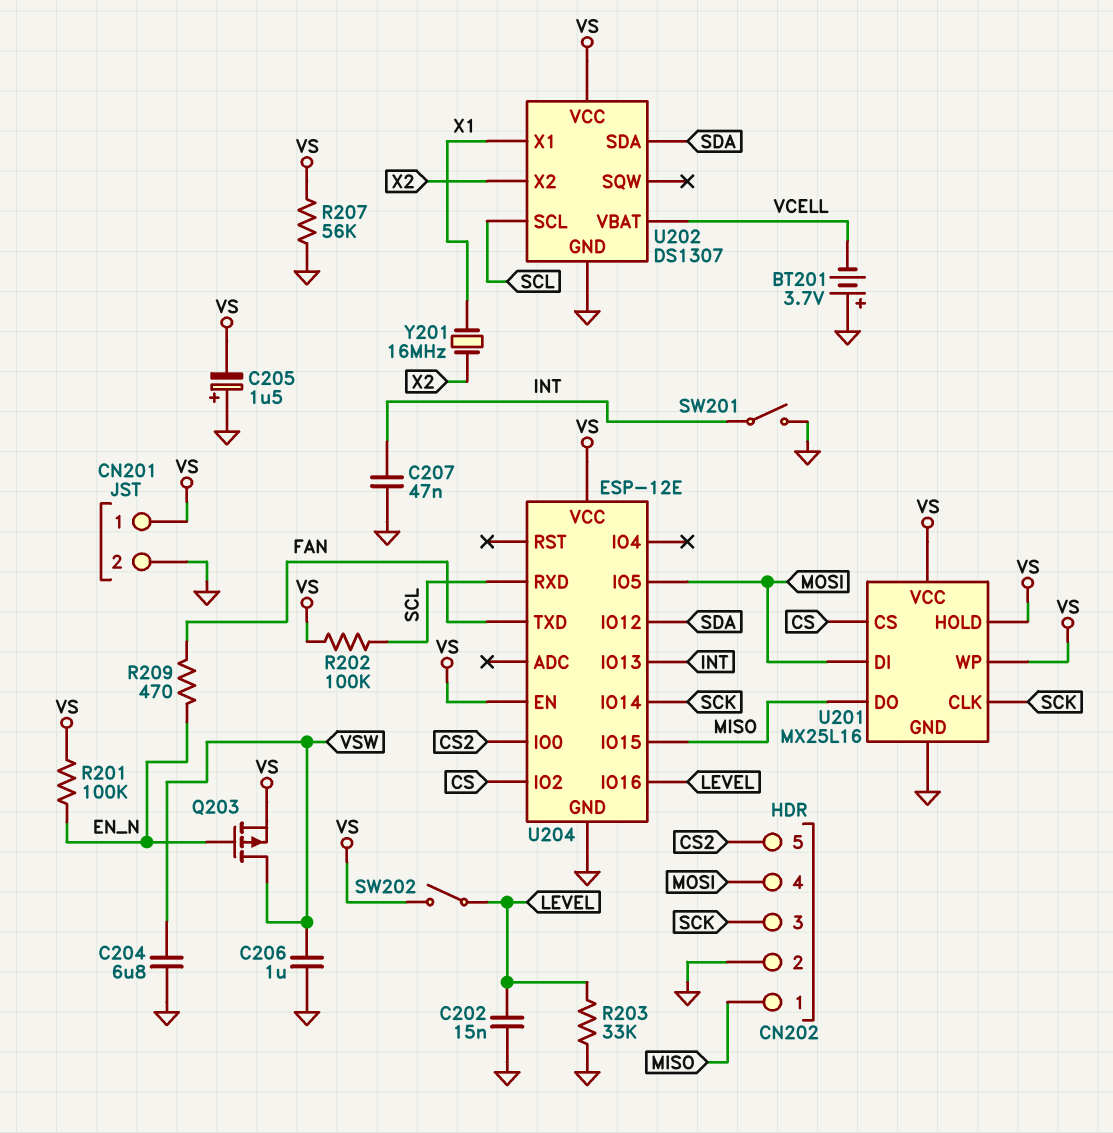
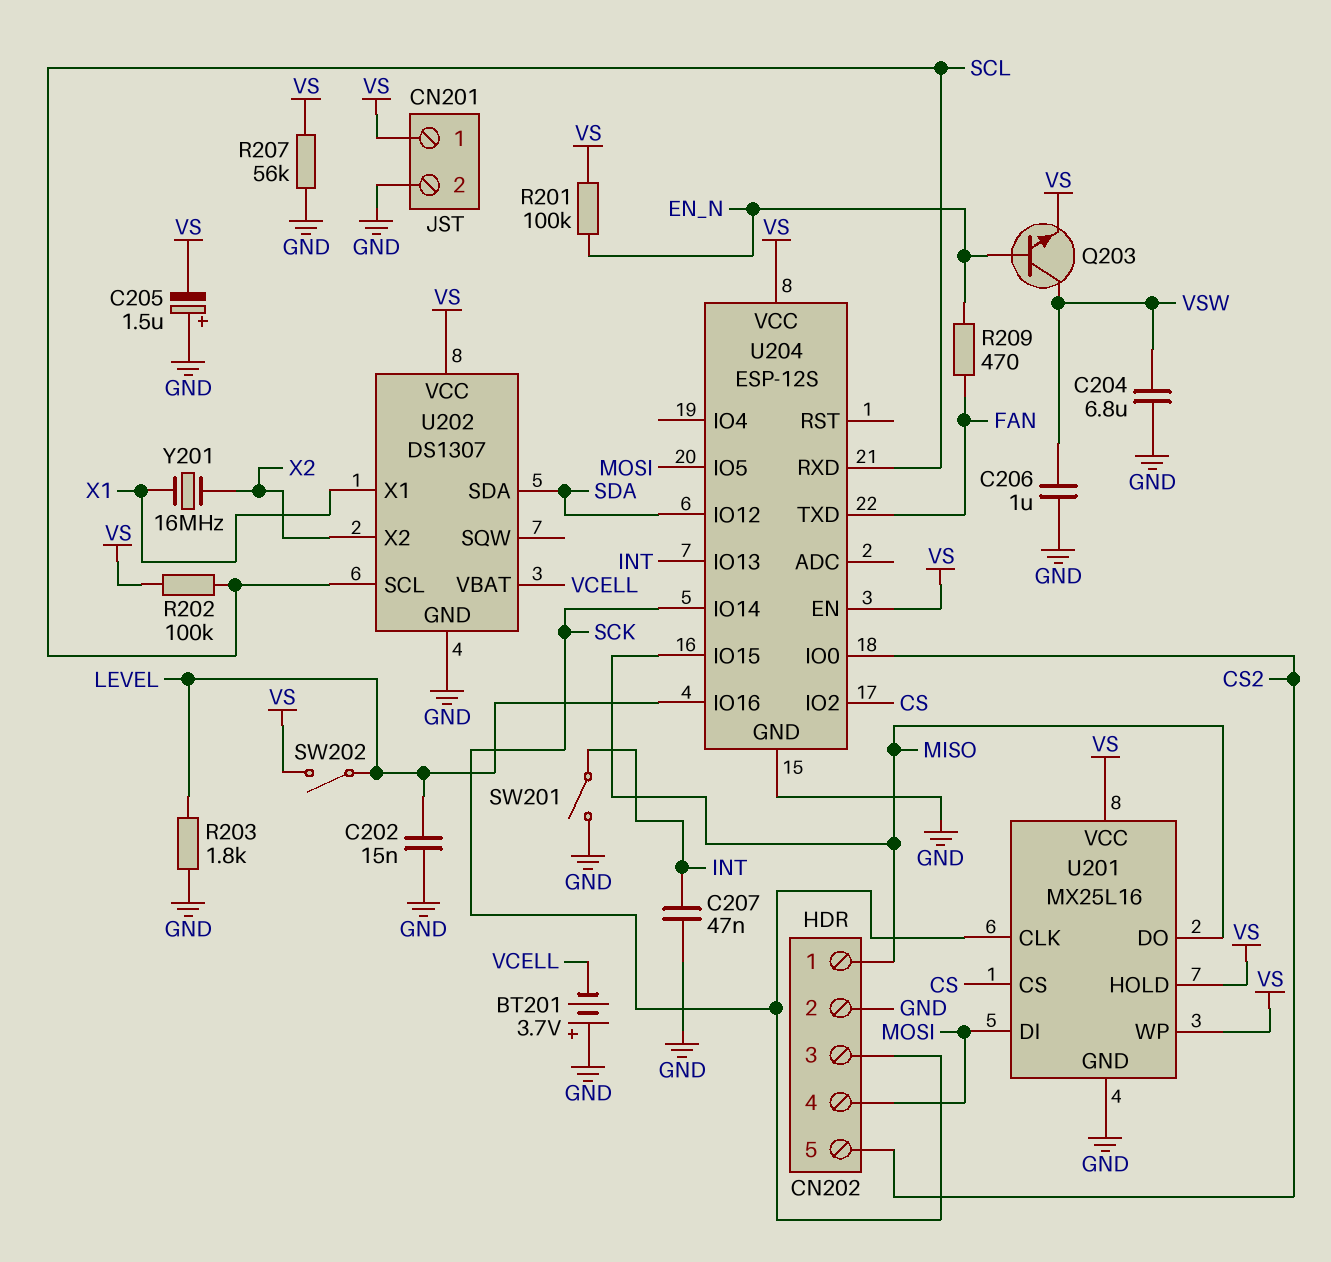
Q203: PMOS (G EN_N, D VSW, S VS) -> NPN (B EN_N, C VSW, E VS)
R203: 33k (GND, LEVEL) -> 1.8k (GND, LEVEL)
U204: ESP-12E -> ESP-12S

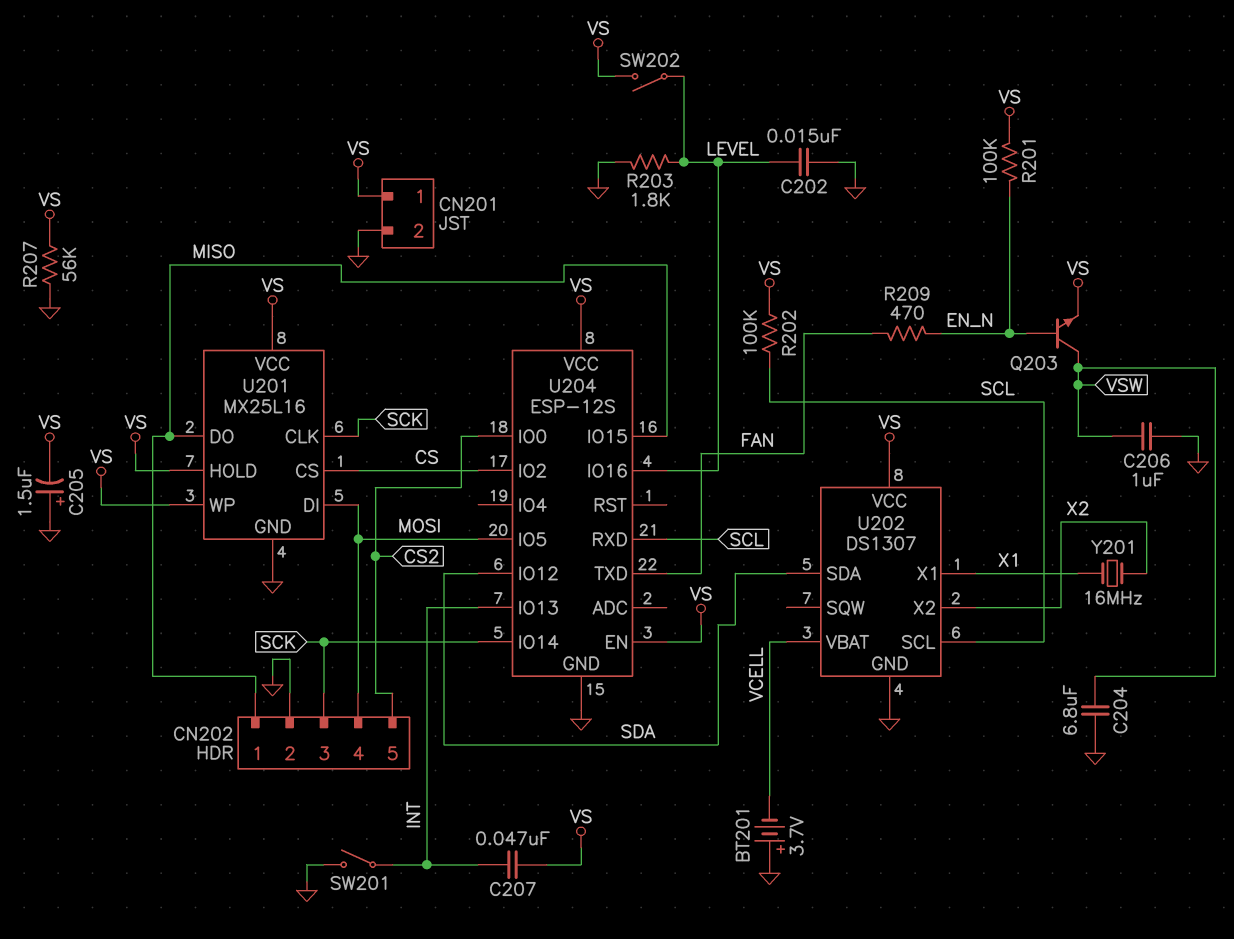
C207: 47nF (GND, INT) -> 47nF (INT, VS)

